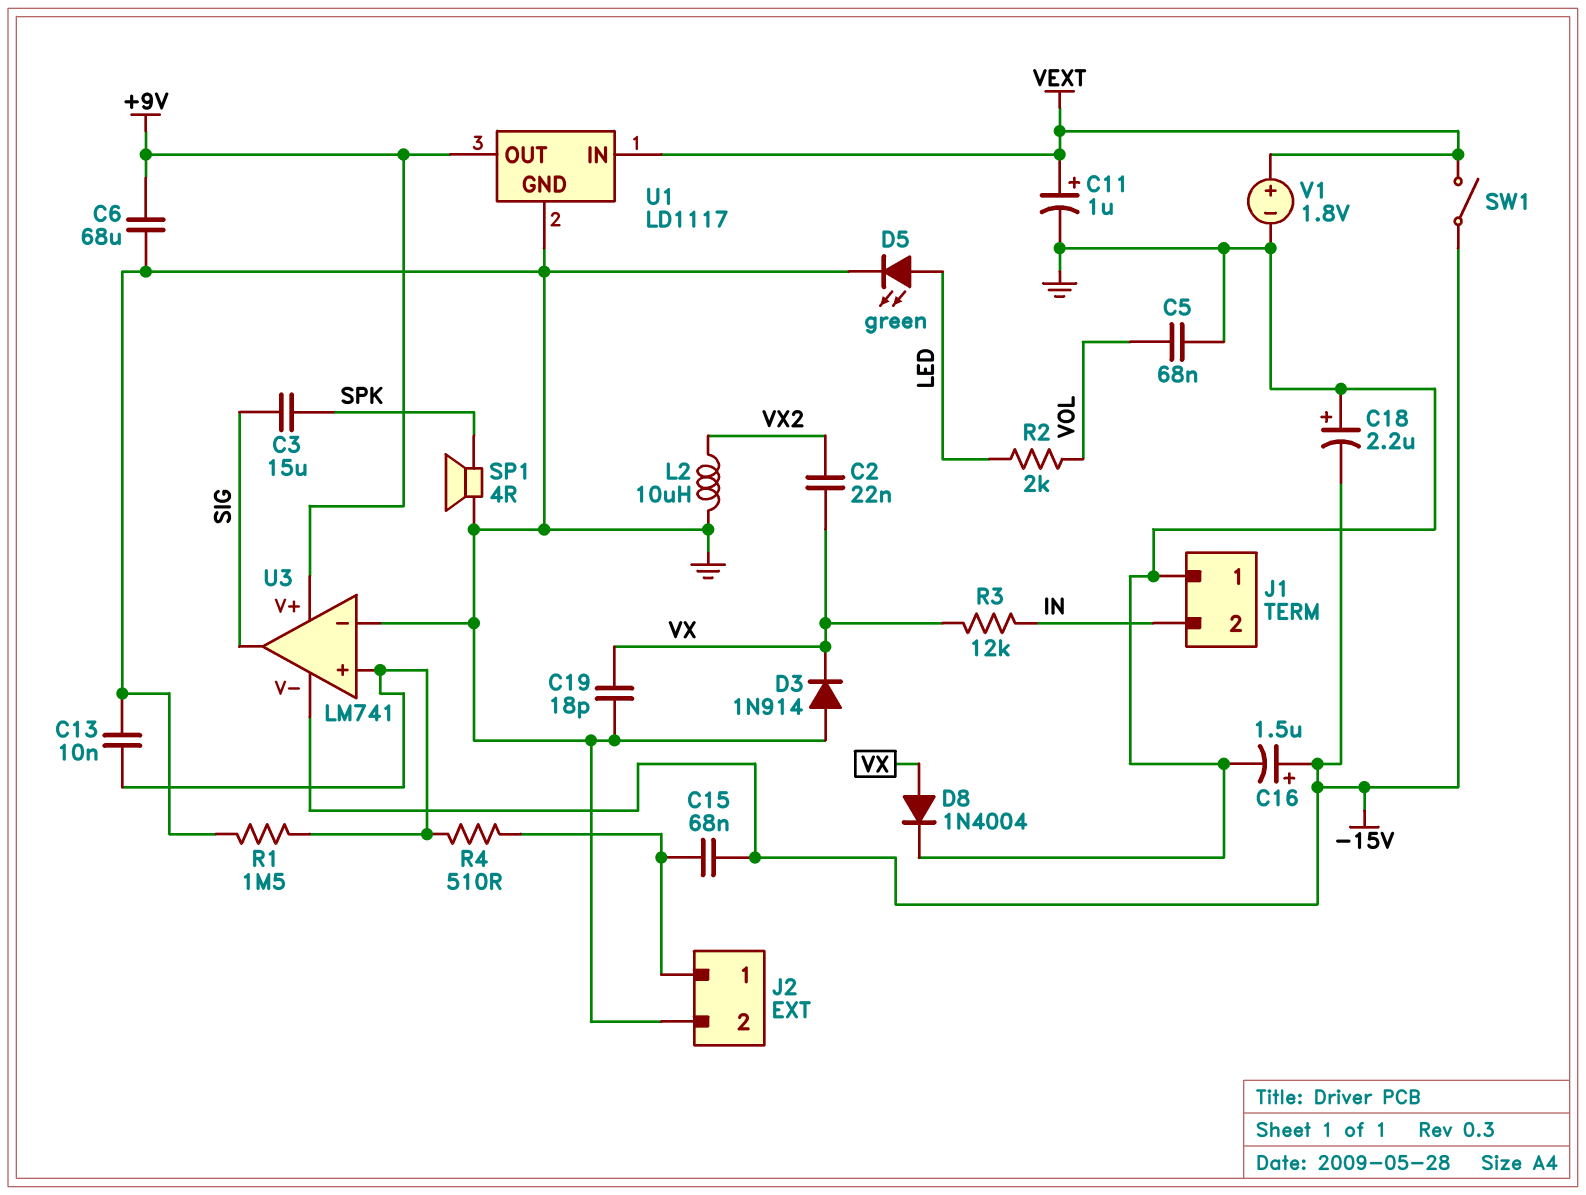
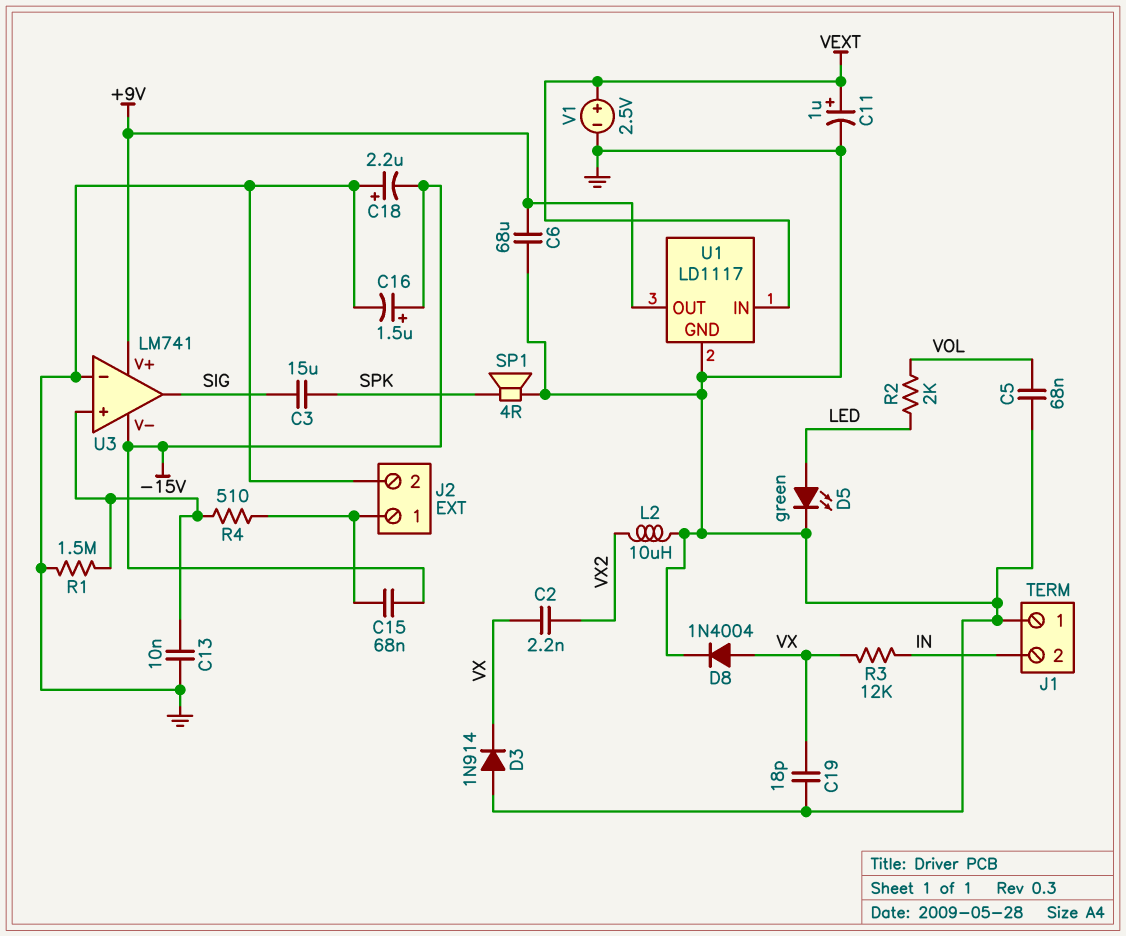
C2: 22nF (VX, VX2) -> 2.2nF (VX, VX2)
SW1: switch (-15V, VEXT) -> none
V1: 1.8V (plus VEXT, minus GND) -> 2.5V (plus VEXT, minus GND)

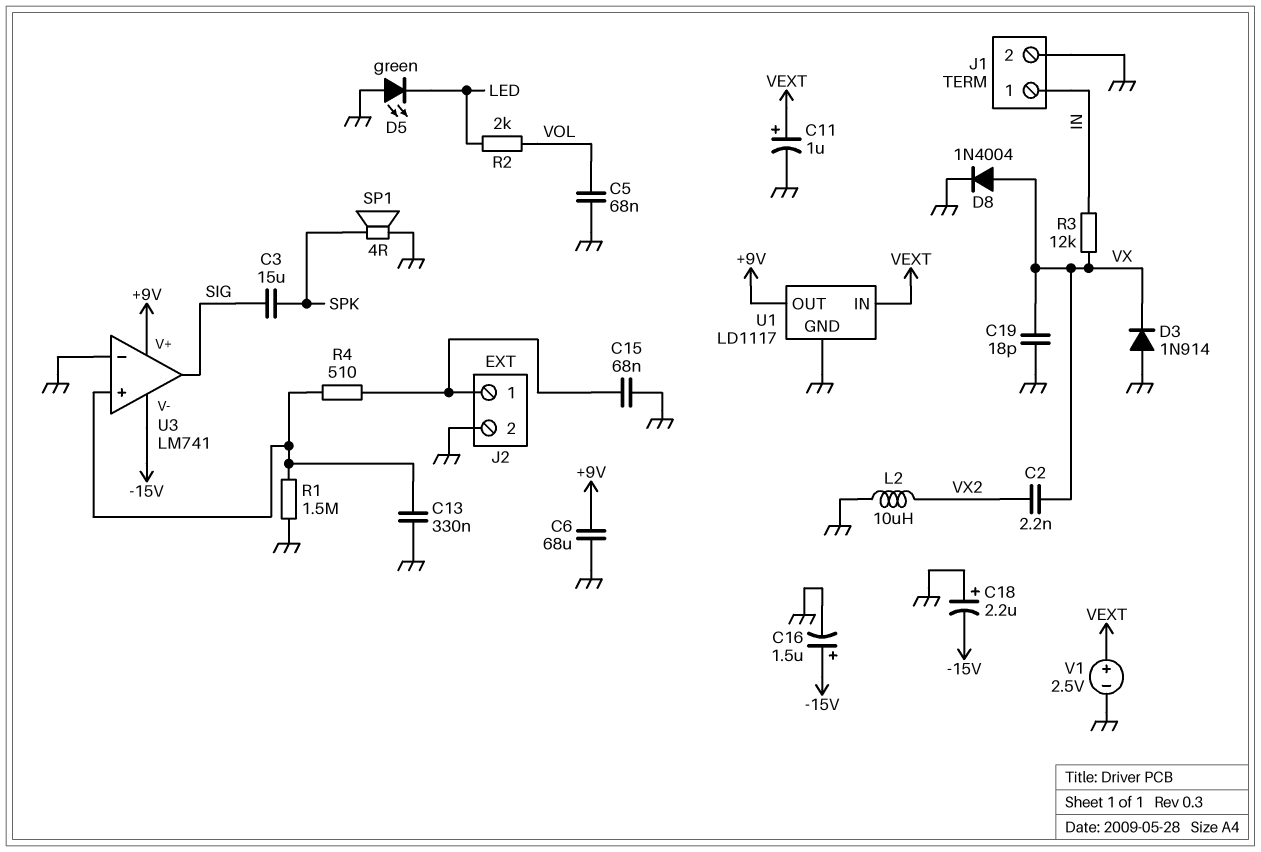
C13: 10nF (GND, U3/in+) -> 330nF (GND, U3/in+)
C15: 68nF (-15V, J2/1) -> 68nF (GND, J2/1)
D5: LED green (A LED, K GND) -> LED green (A GND, K LED)
J1 pin 1: GND -> IN
J1 pin 2: IN -> GND

